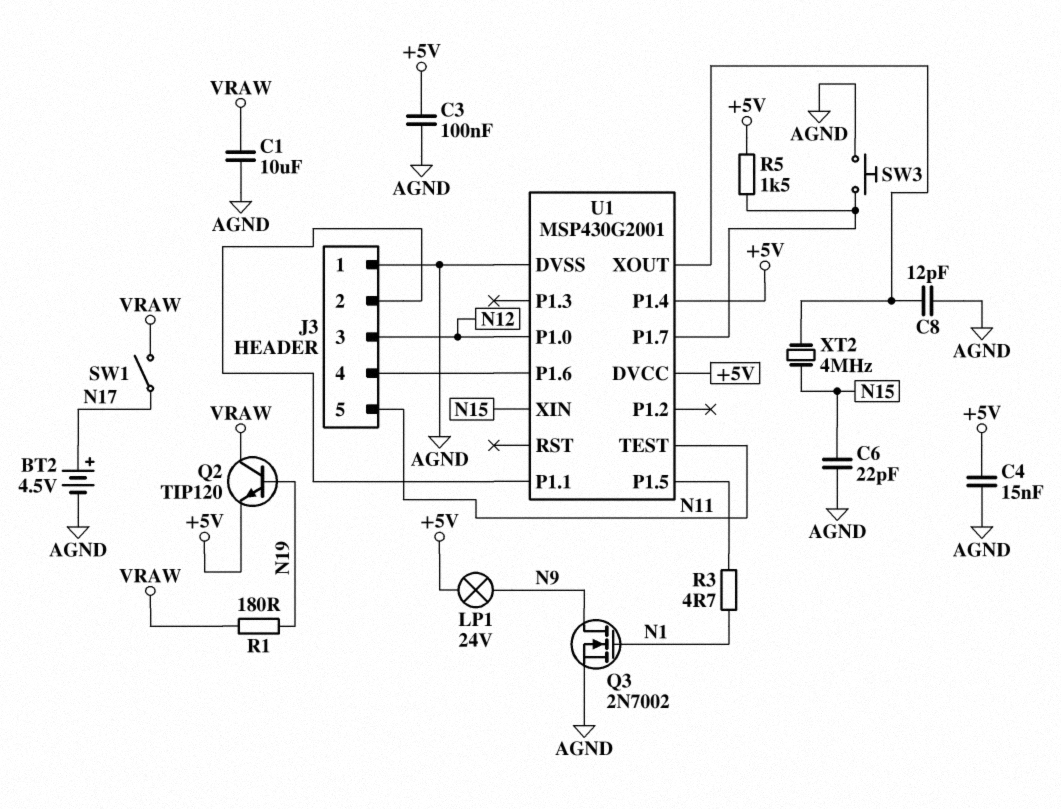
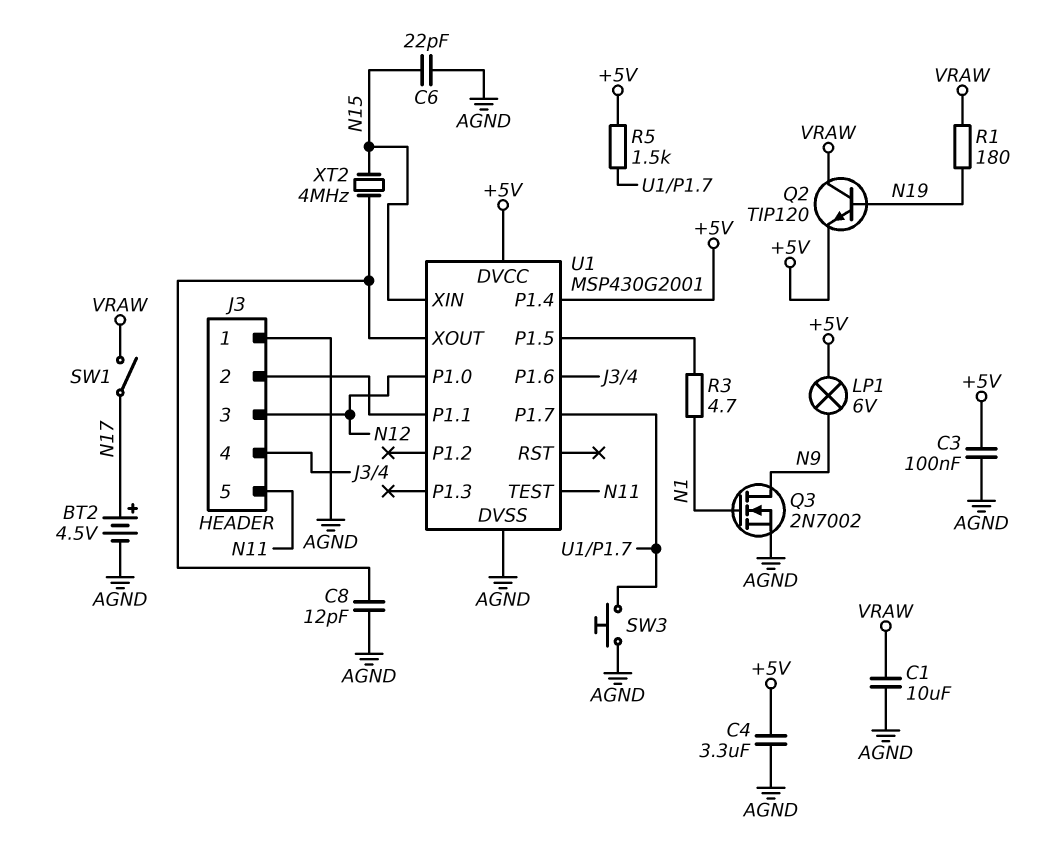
C4: 15nF (+5V, AGND) -> 3.3uF (+5V, AGND)
LP1: lamp 24V (+5V, N9) -> lamp 6V (+5V, N9)

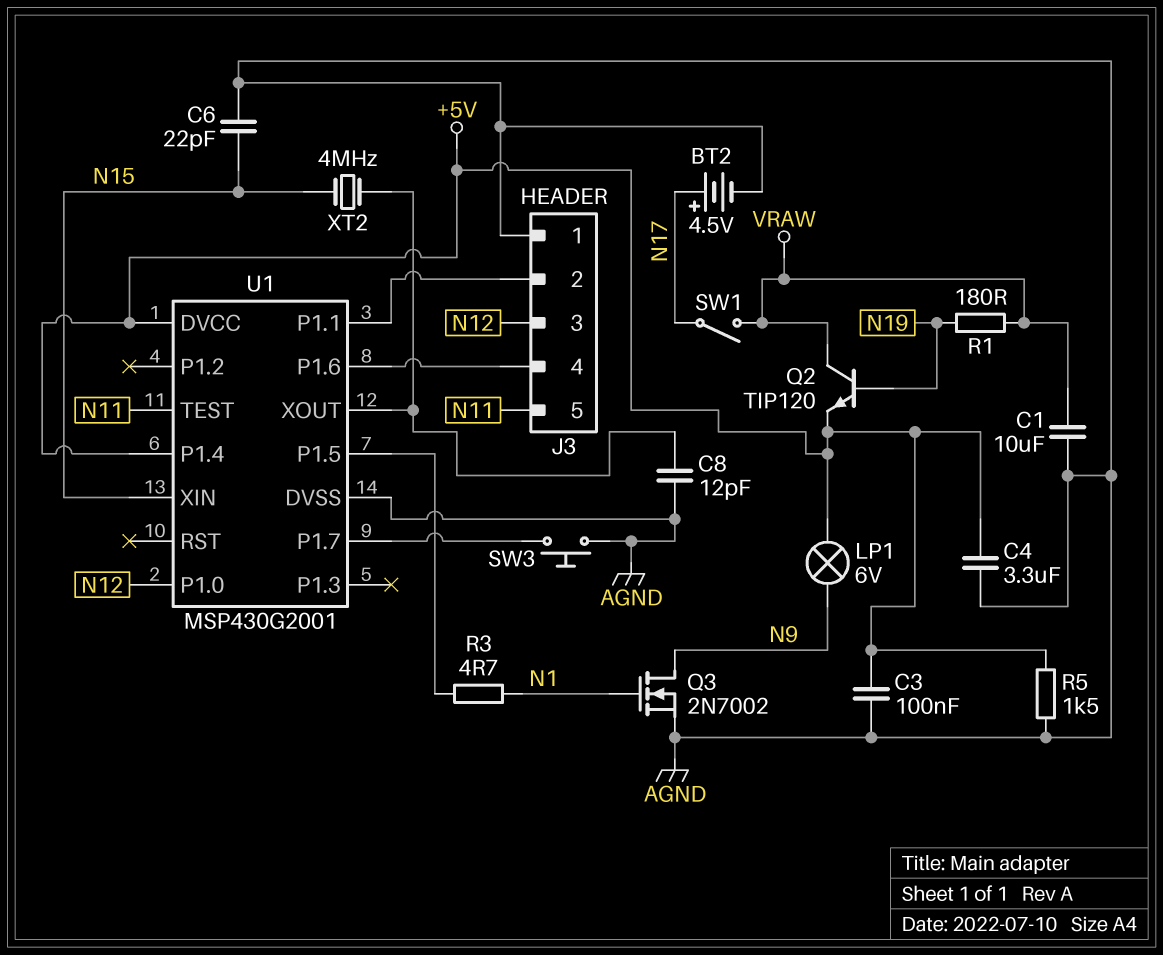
R5: 1.5k (+5V, U1/P1.7) -> 1.5k (+5V, AGND)

